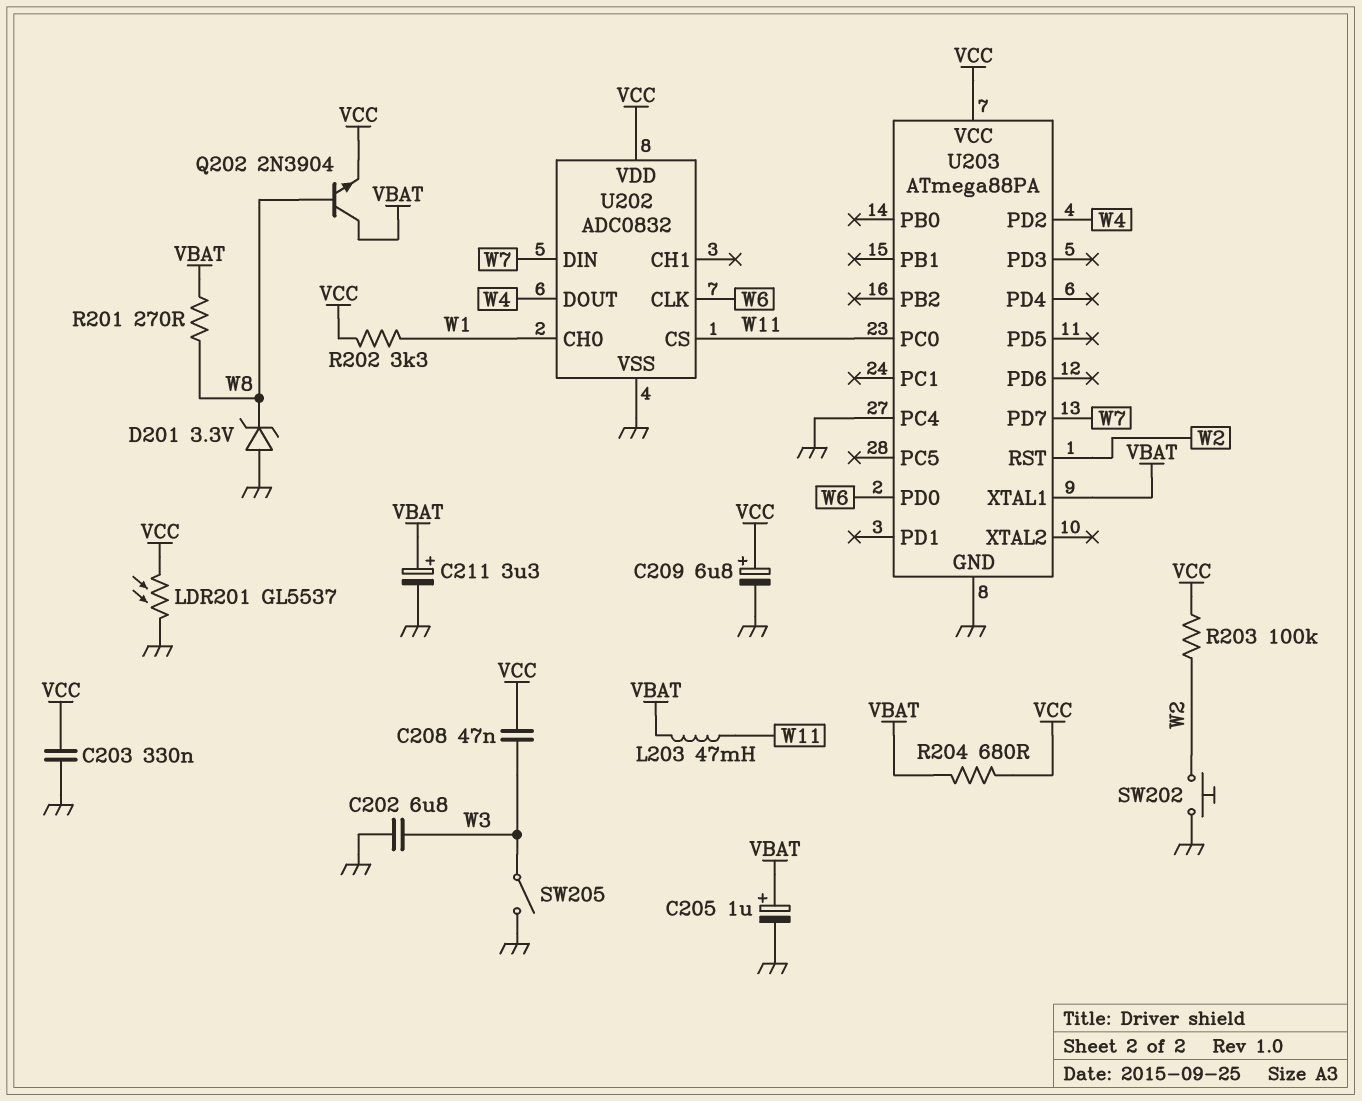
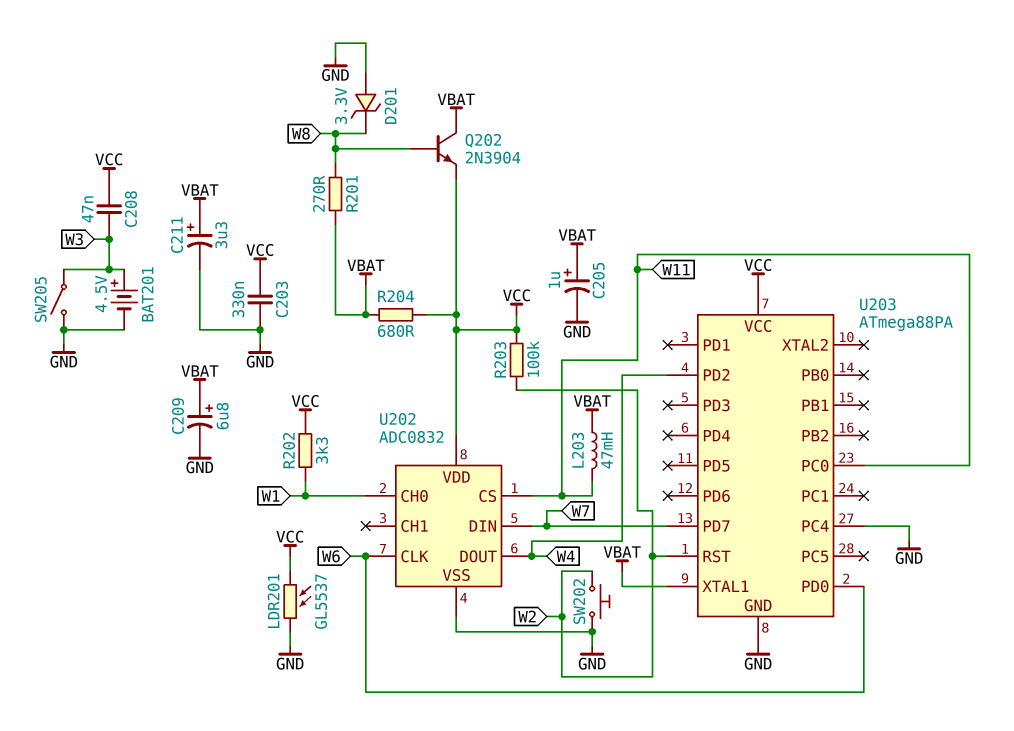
BAT201: none -> 4.5V (plus W3, minus GND)
C202: 6.8uF (GND, W3) -> none
C209: 6.8uF (plus VCC, minus GND) -> 6.8uF (plus VBAT, minus GND)

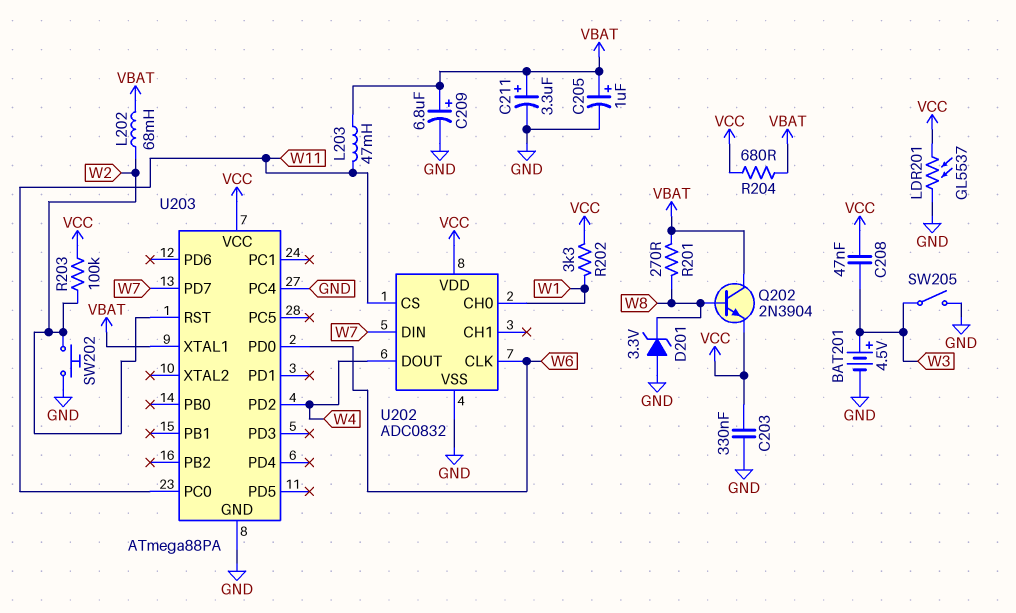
L202: none -> 68mH (VBAT, W2)

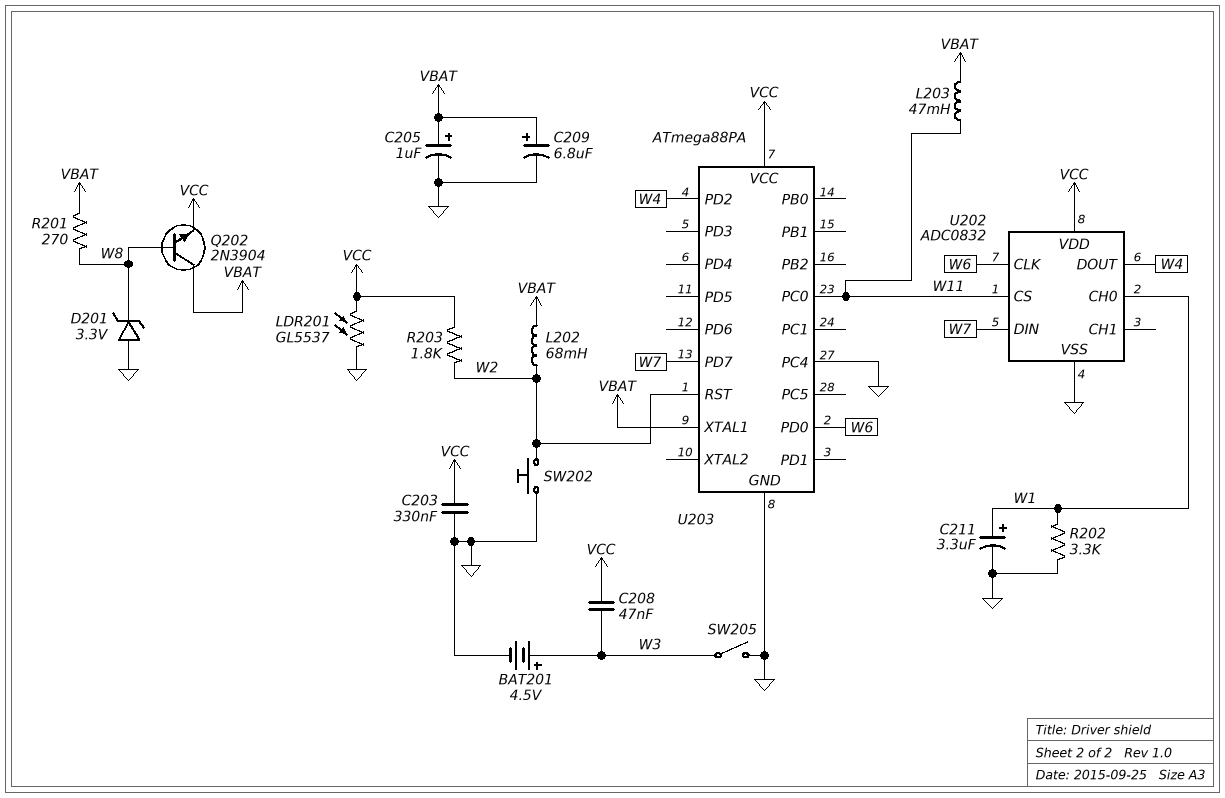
C211: 3.3uF (plus VBAT, minus GND) -> 3.3uF (plus W1, minus GND)
R202: 3.3k (VCC, W1) -> 3.3k (GND, W1)
R203: 100k (VCC, W2) -> 1.8k (VCC, W2)
R204: 680 (VBAT, VCC) -> none

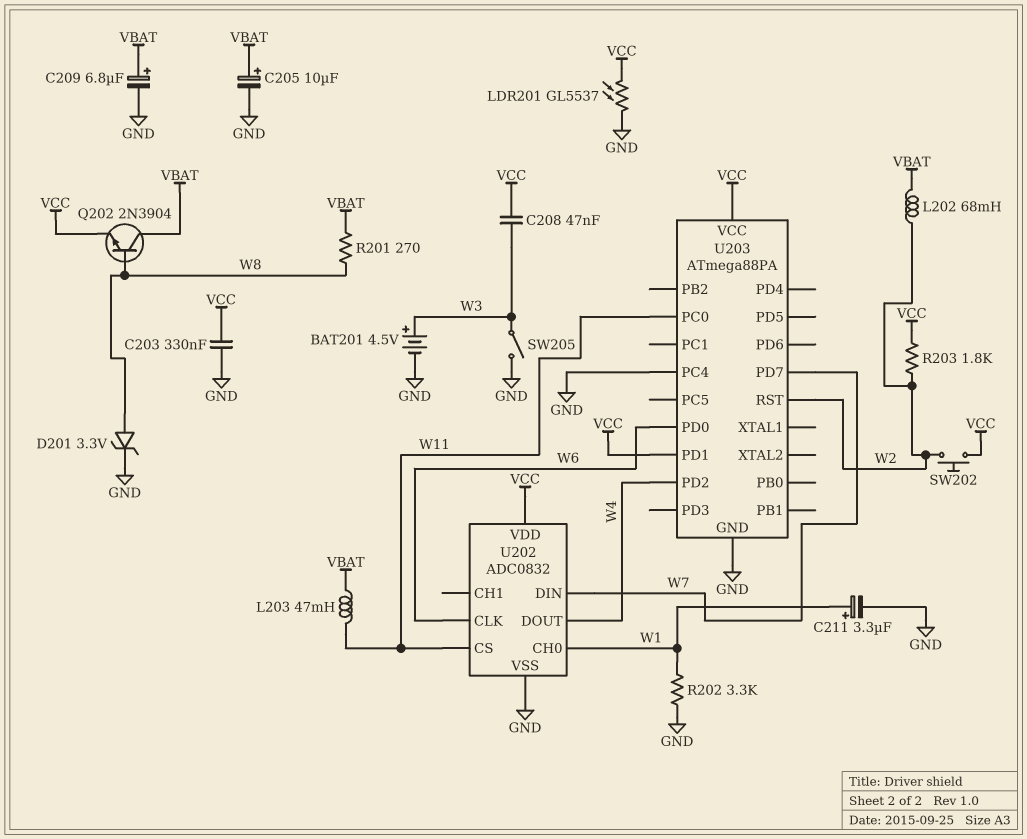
C205: 1uF (plus VBAT, minus GND) -> 10uF (plus VBAT, minus GND)
D201: zener 3.3V (A GND, K W8) -> zener 3.3V (A W8, K GND)
SW202: button (GND, W2) -> button (VCC, W2)
U203 pin PD1: none -> VCC
U203 pin XTAL1: VBAT -> none

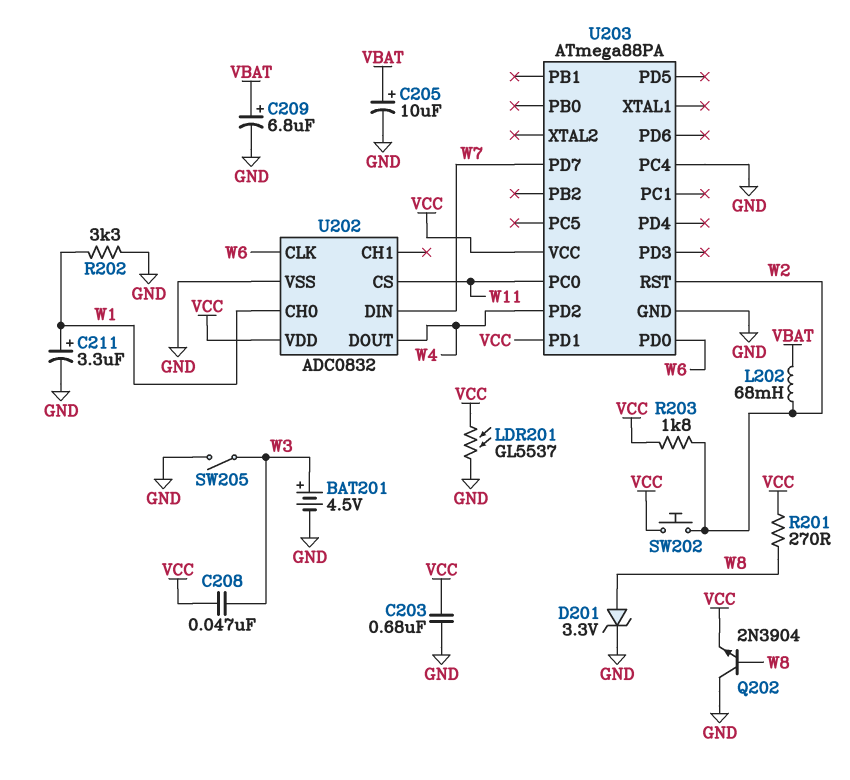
C203: 330nF (GND, VCC) -> 680nF (GND, VCC)
L203: 47mH (VBAT, W11) -> none
Q202: NPN 2N3904 (B W8, C VBAT, E VCC) -> NPN 2N3904 (B W8, C GND, E VCC)
R201: 270 (VBAT, W8) -> 270 (VCC, W8)

